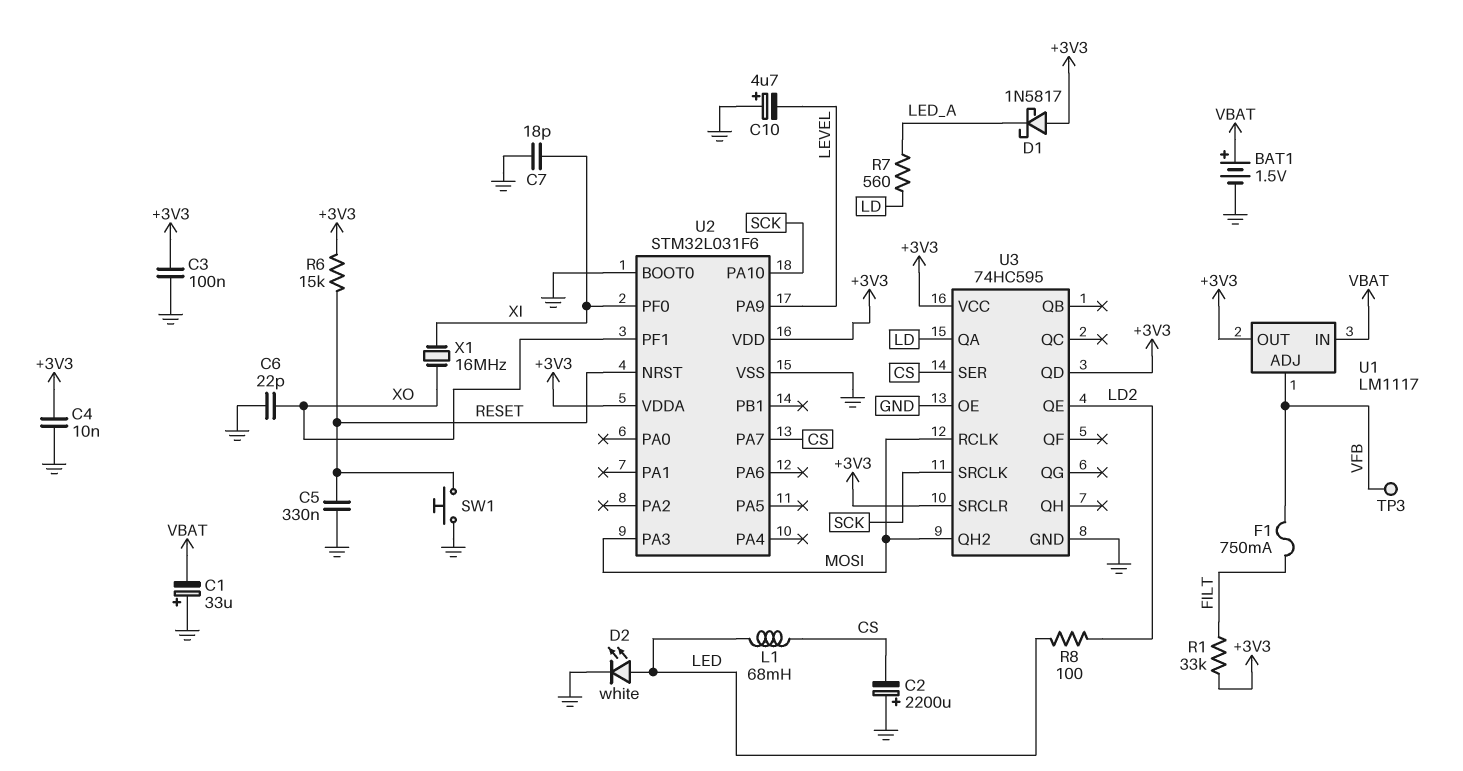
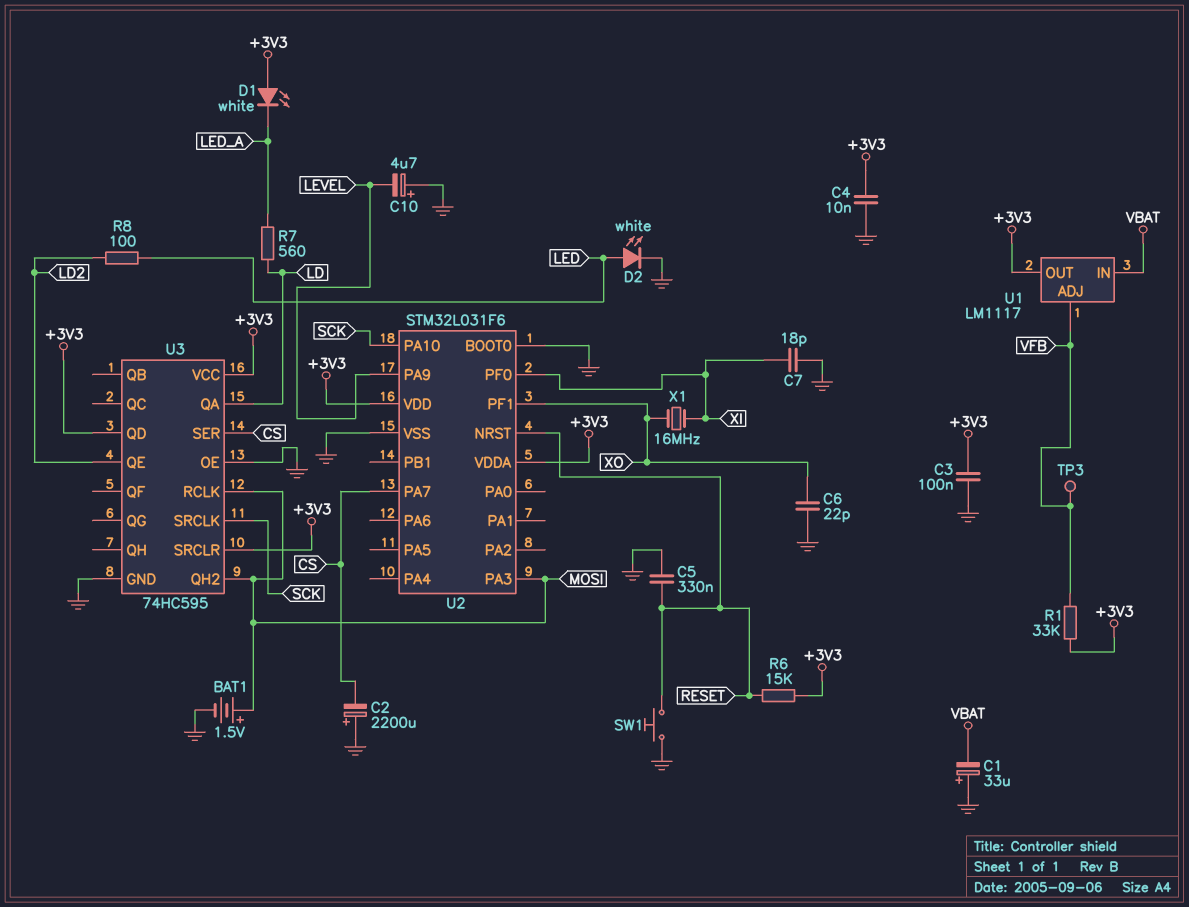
BAT1: 1.5V (plus VBAT, minus GND) -> 1.5V (plus MOSI, minus GND)
D1: schottky 1N5817 (A +3V3, K LED_A) -> LED white (A +3V3, K LED_A)
F1: 750mA (FILT, VFB) -> none
L1: 68mH (CS, LED) -> none
R1: 33k (+3V3, FILT) -> 33k (+3V3, VFB)

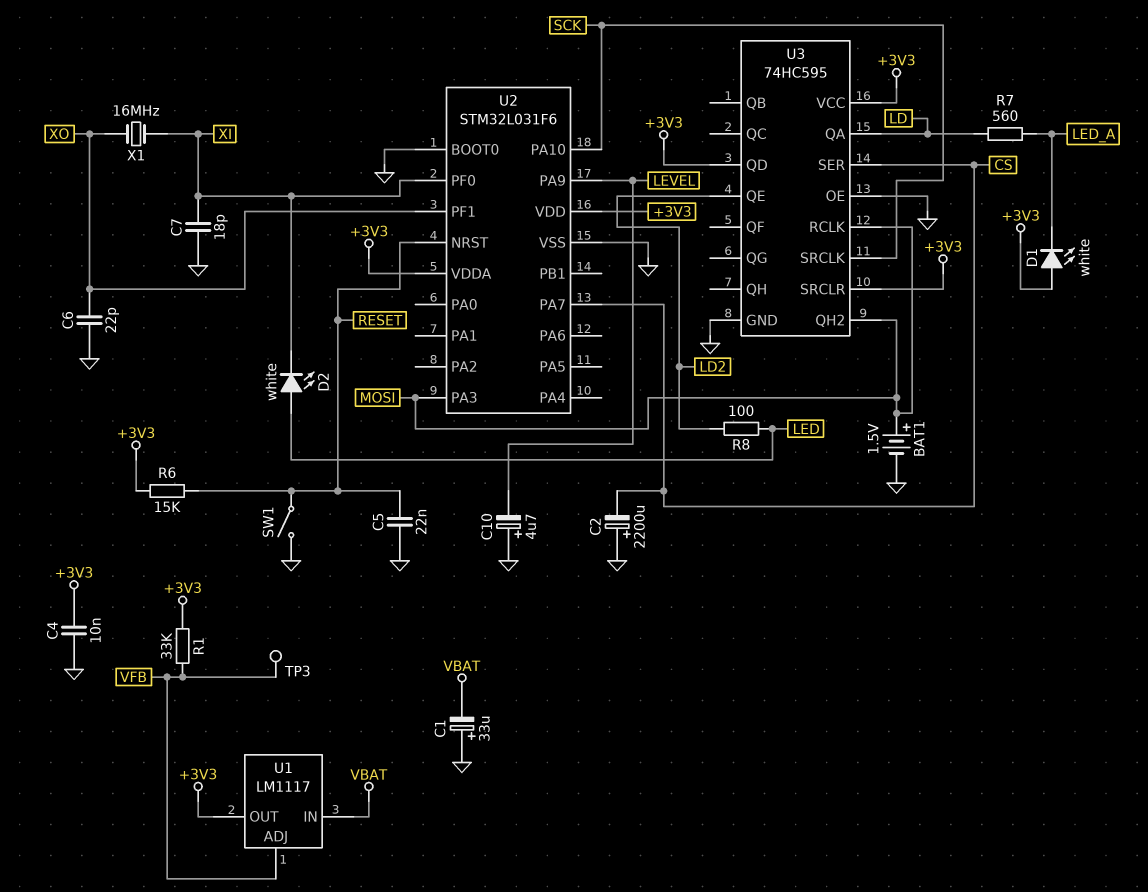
C3: 100nF (+3V3, GND) -> none
C5: 330nF (GND, RESET) -> 22nF (GND, RESET)
D2: LED white (A LED, K GND) -> LED white (A LED, K XI)
SW1: button (GND, RESET) -> switch (GND, RESET)

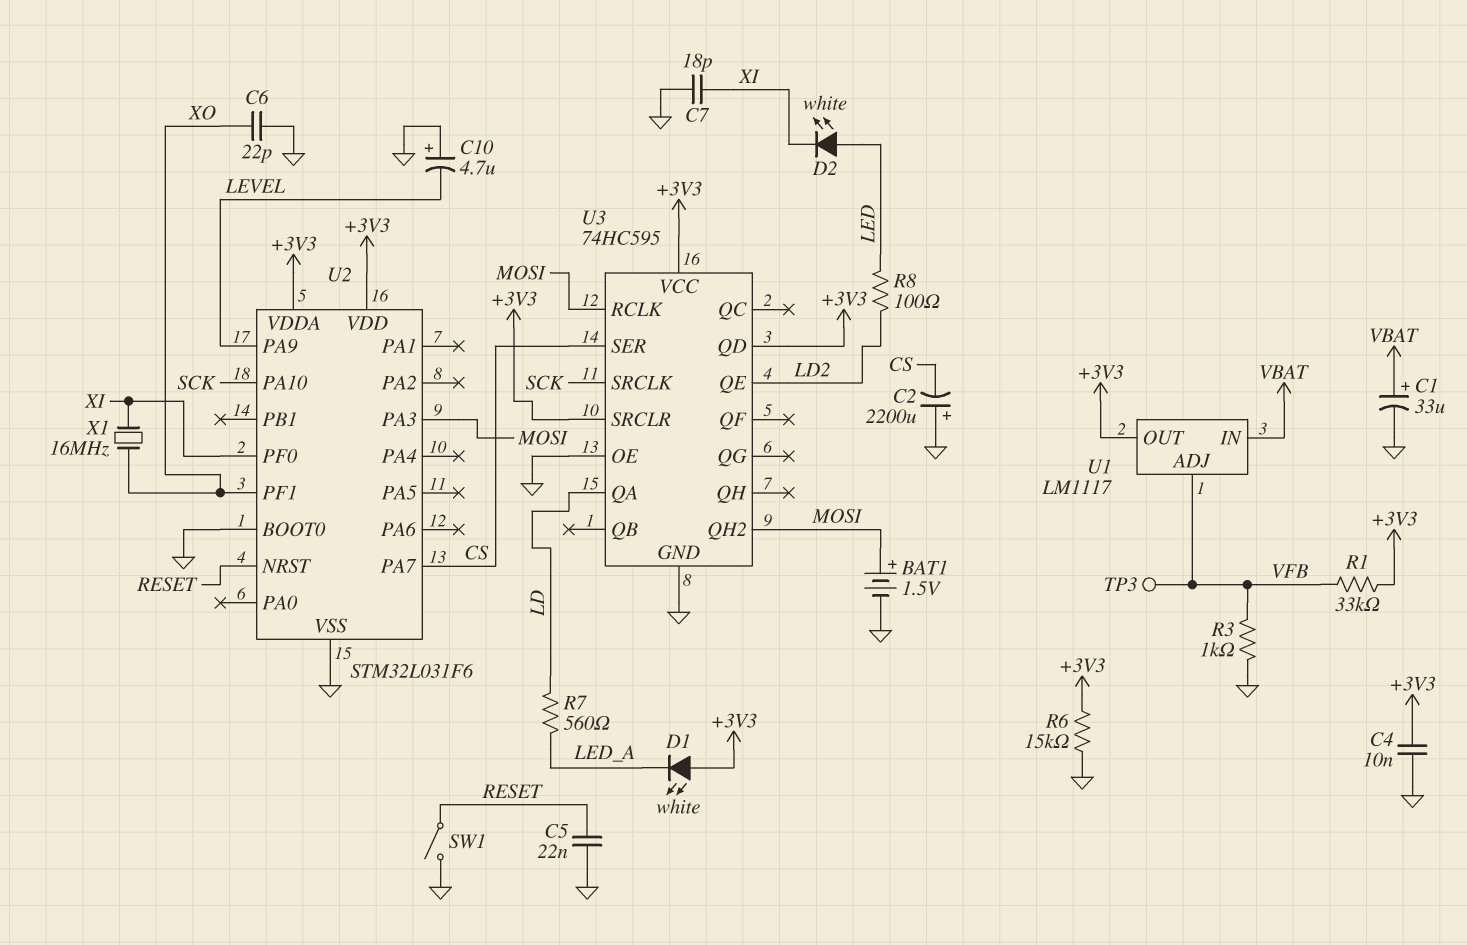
C1: 33uF (plus GND, minus VBAT) -> 33uF (plus VBAT, minus GND)
R3: none -> 1k (GND, VFB)
R6: 15k (+3V3, RESET) -> 15k (+3V3, GND)

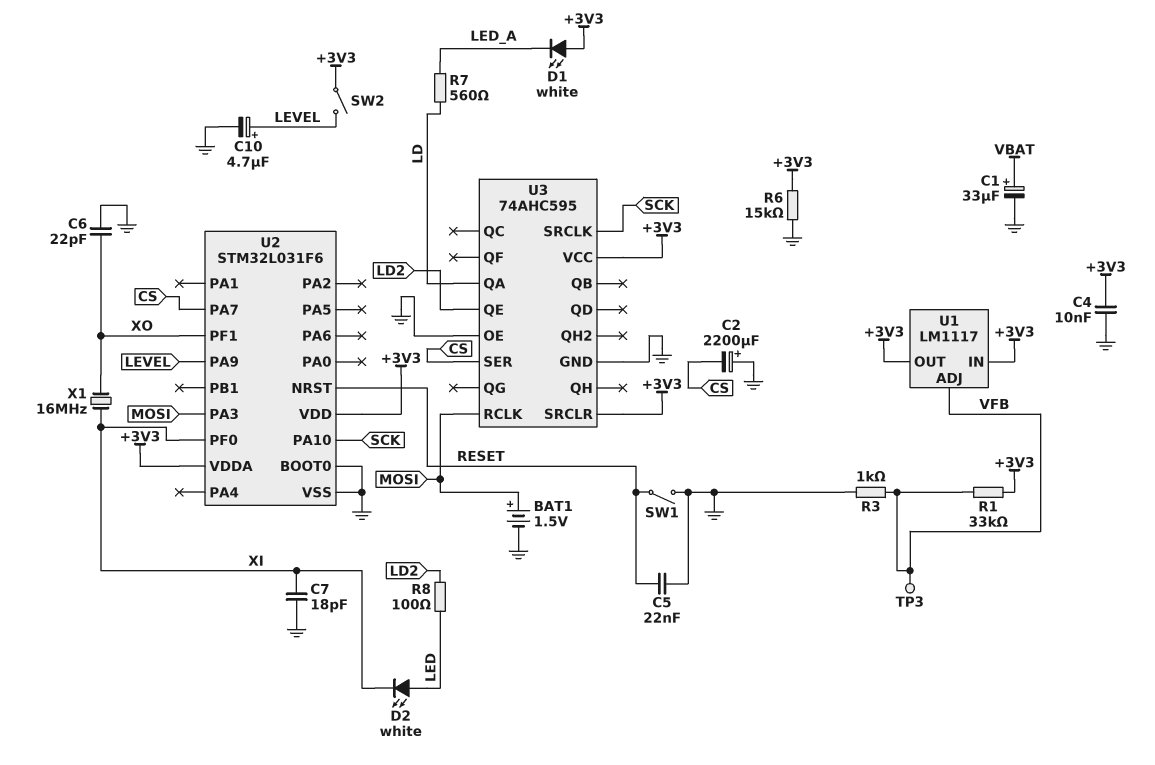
C10: 4.7uF (plus GND, minus LEVEL) -> 4.7uF (plus LEVEL, minus GND)
SW2: none -> switch (+3V3, LEVEL)
U1 pin IN: VBAT -> +3V3
U3: 74HC595 -> 74AHC595
U3 pin QD: +3V3 -> none
U3 pin QH2: MOSI -> none

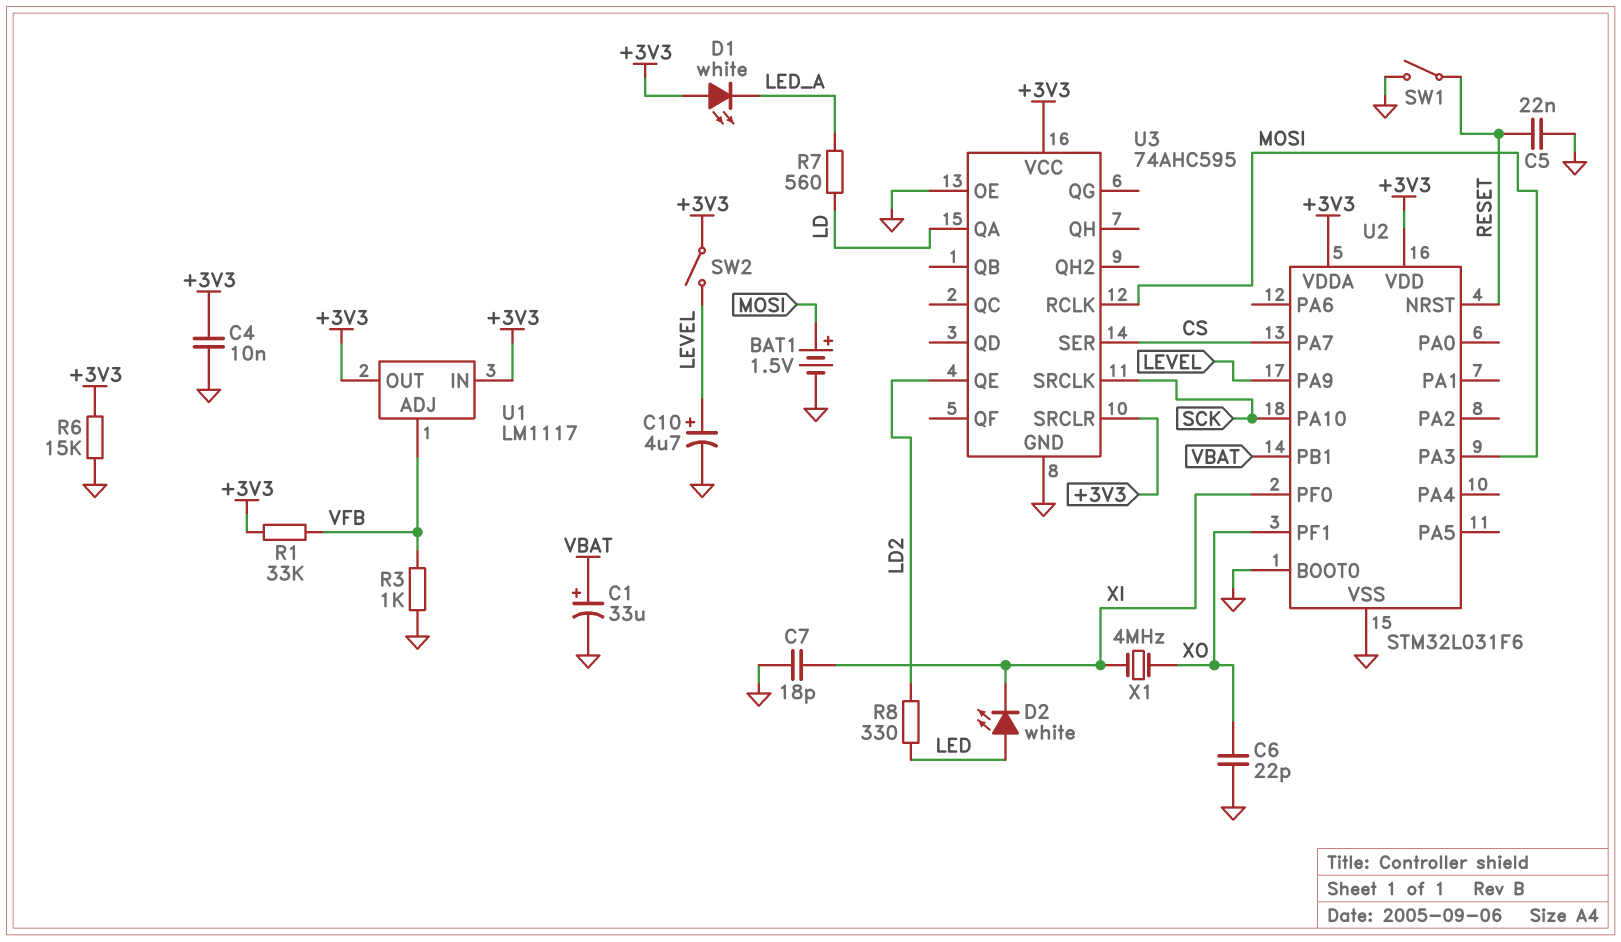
C2: 2200uF (plus GND, minus CS) -> none
R8: 100 (LD2, LED) -> 330 (LD2, LED)
TP3: test point (VFB) -> none
U2 pin PB1: none -> VBAT
X1: 16MHz (XI, XO) -> 4MHz (XI, XO)

